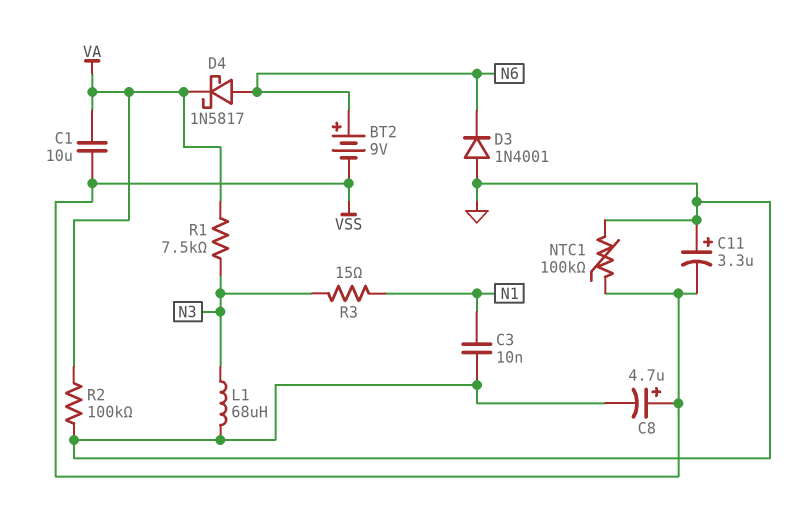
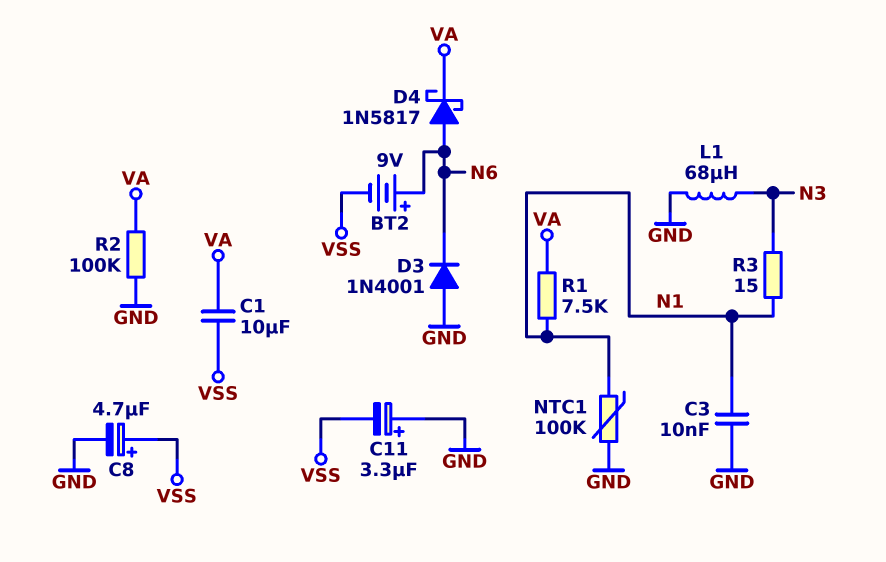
NTC1: 100k (GND, VSS) -> 100k (GND, N1)
R1: 7.5k (N3, VA) -> 7.5k (N1, VA)

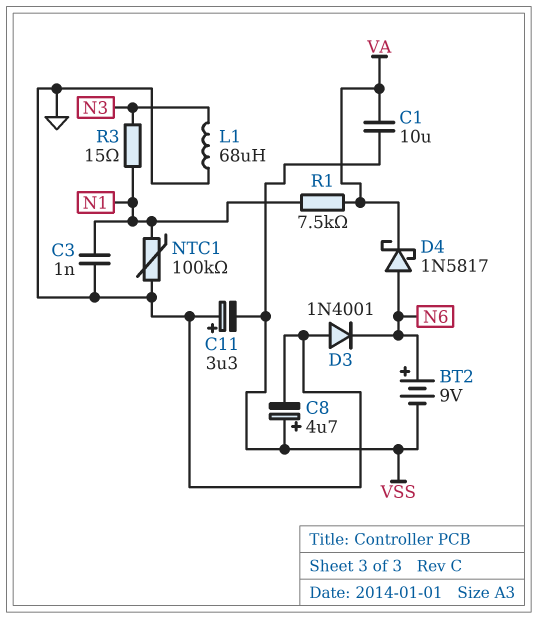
C3: 10nF (GND, N1) -> 1nF (GND, N1)
R2: 100k (GND, VA) -> none

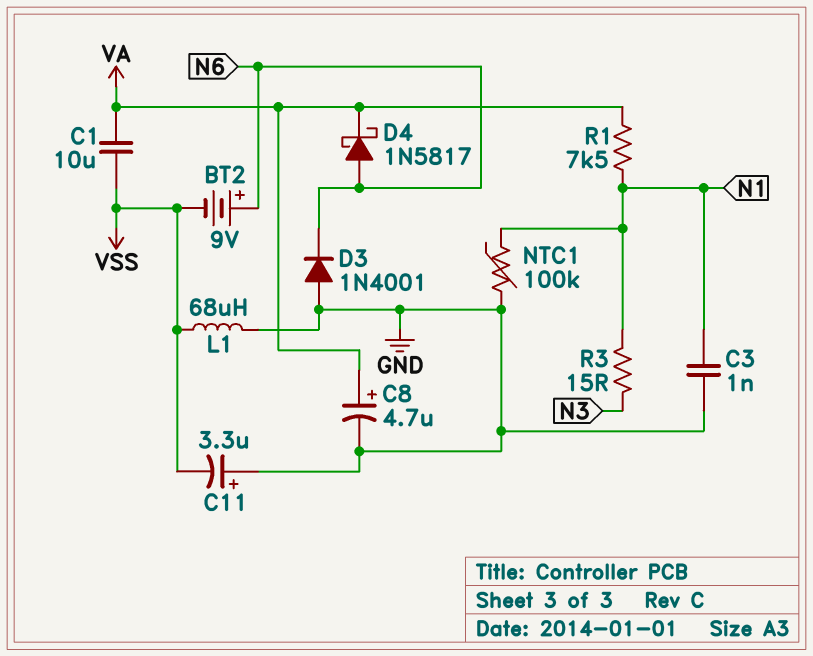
C8: 4.7uF (plus VSS, minus GND) -> 4.7uF (plus VA, minus GND)
L1: 68uH (GND, N3) -> 68uH (GND, VSS)

